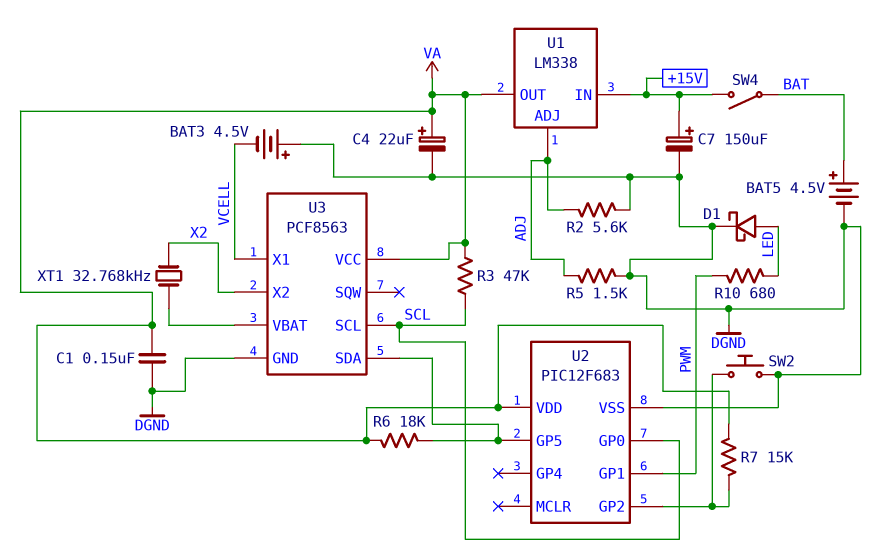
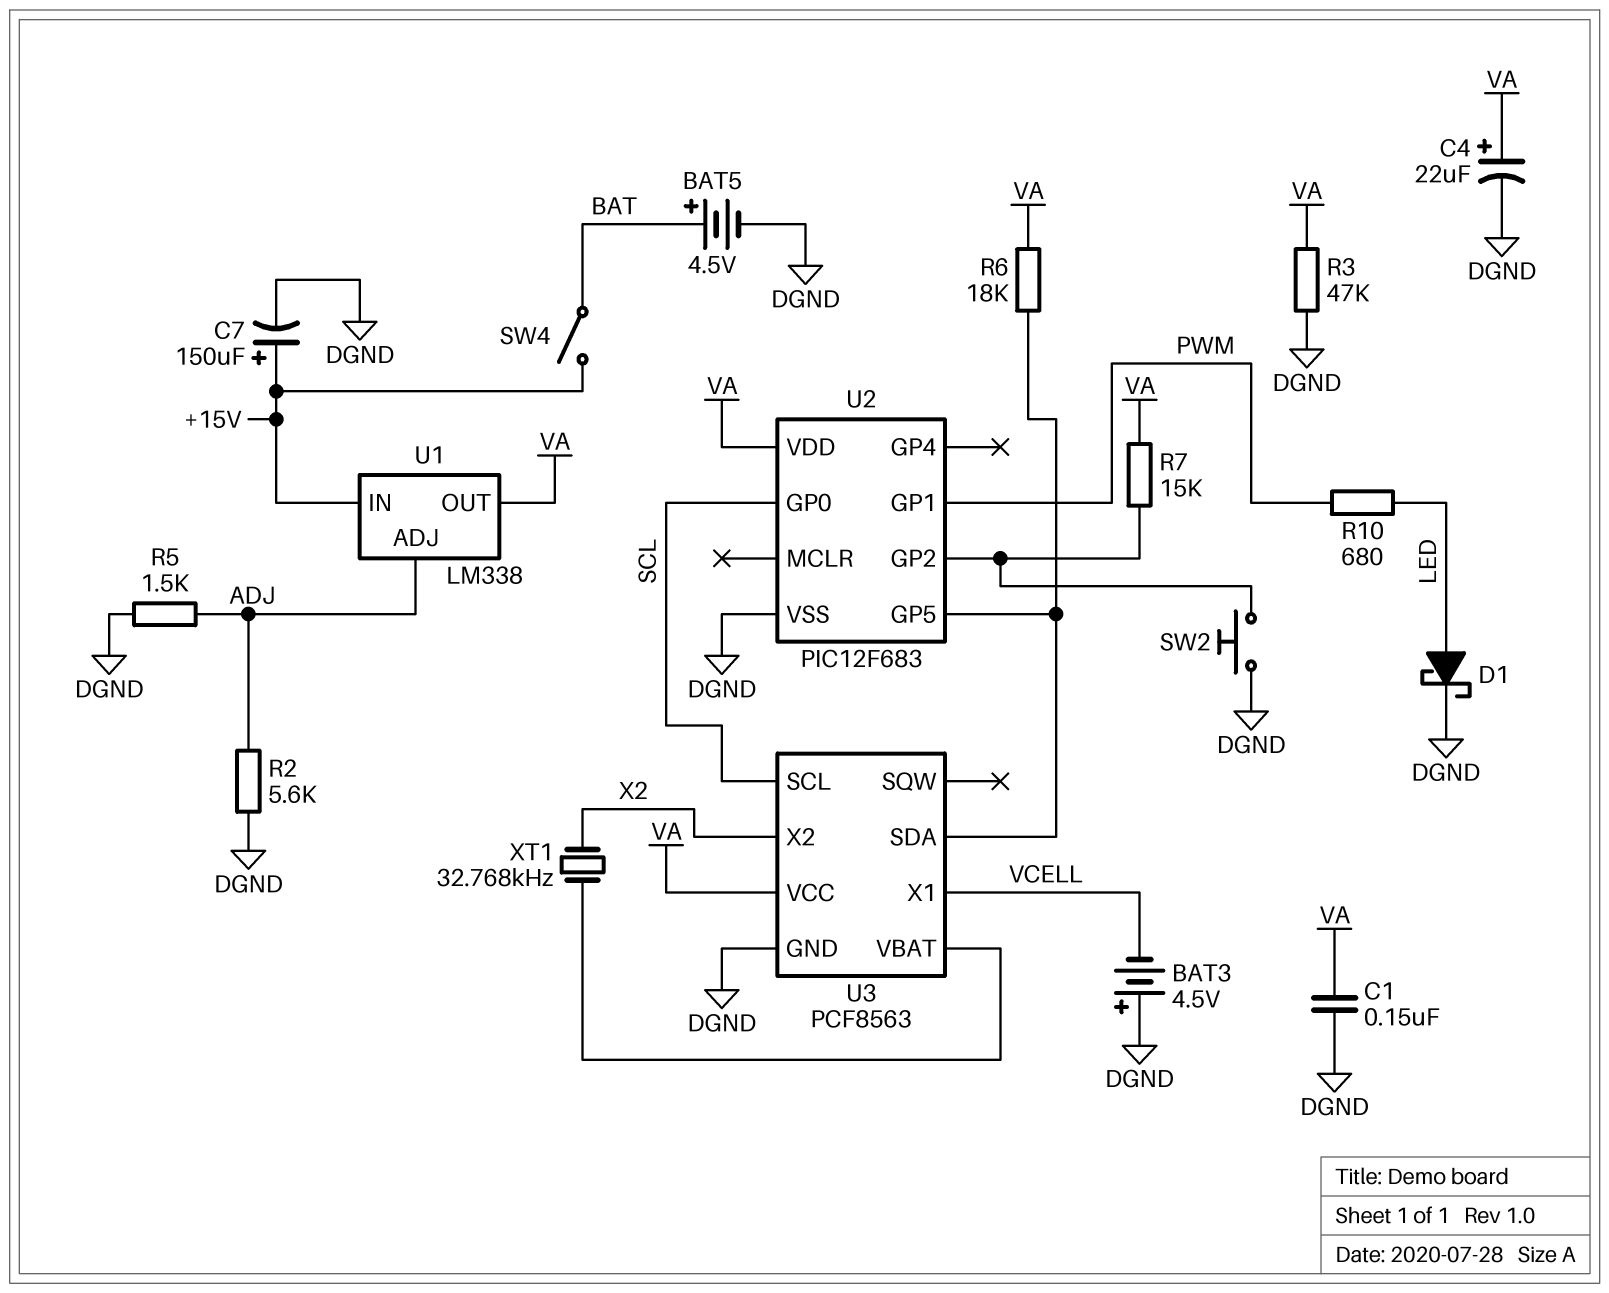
R3: 47k (SCL, VA) -> 47k (DGND, VA)

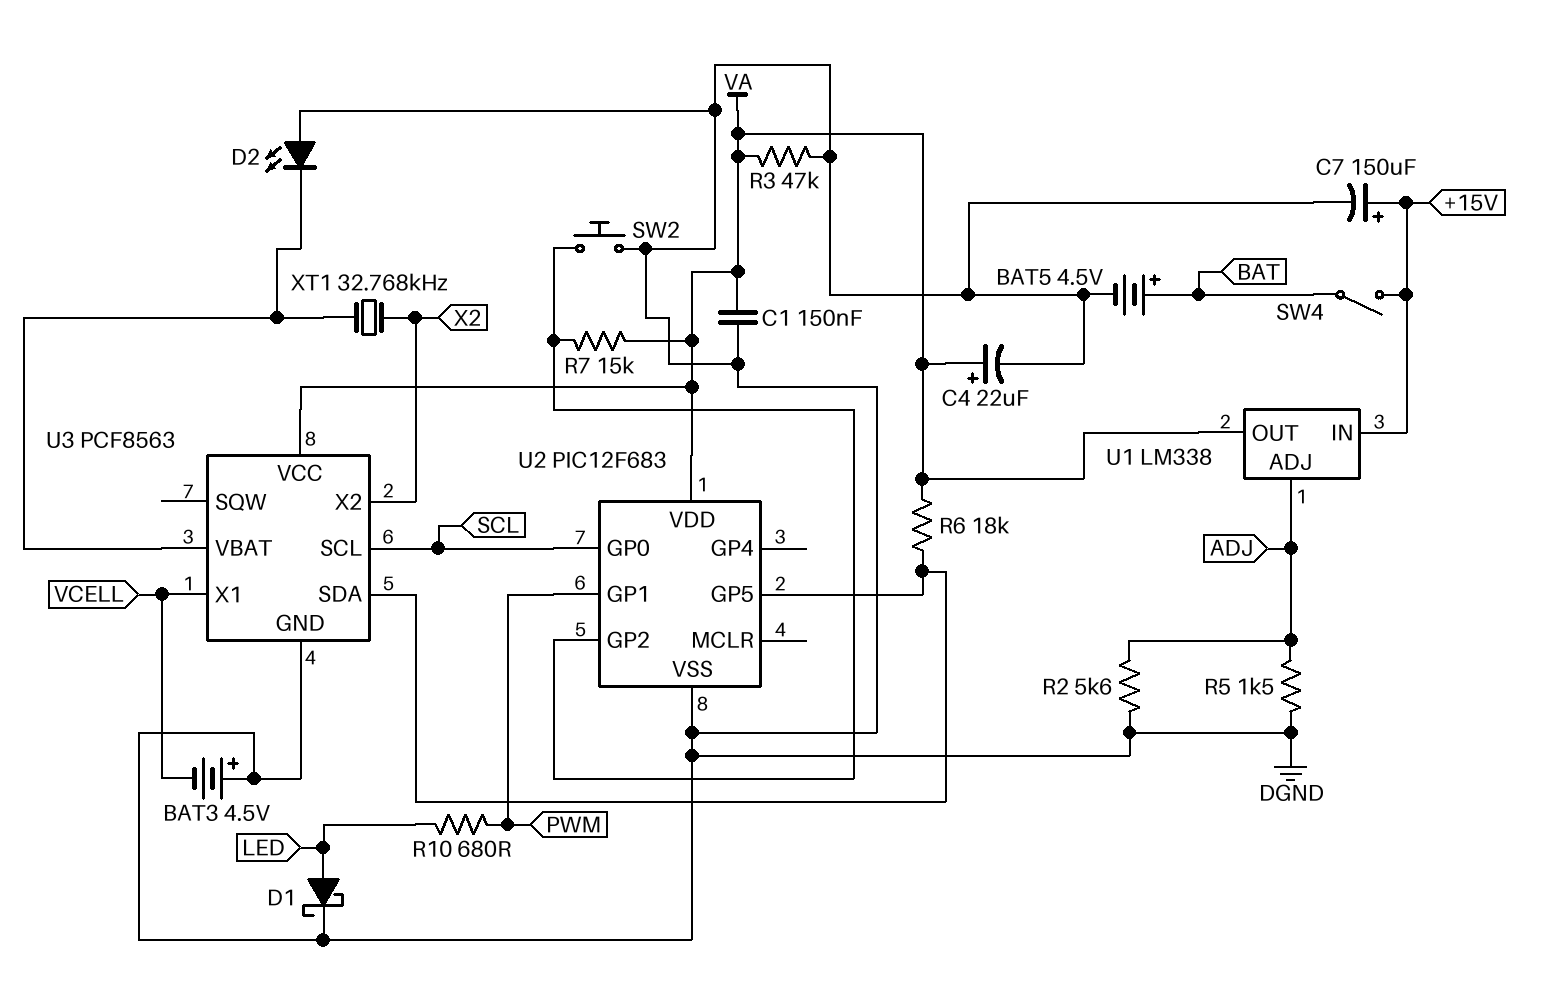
D2: none -> LED (A DGND, K U3/VBAT)

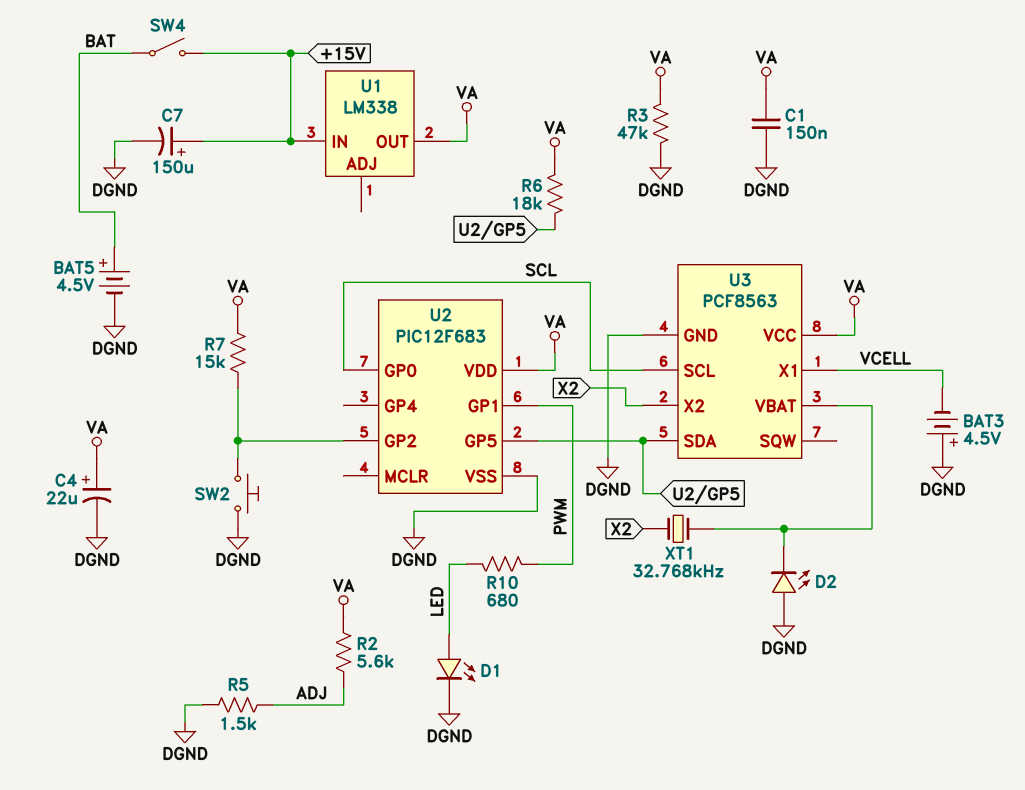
D1: schottky (A LED, K DGND) -> LED (A LED, K DGND)
R2: 5.6k (ADJ, DGND) -> 5.6k (ADJ, VA)
U1 pin ADJ: ADJ -> none

